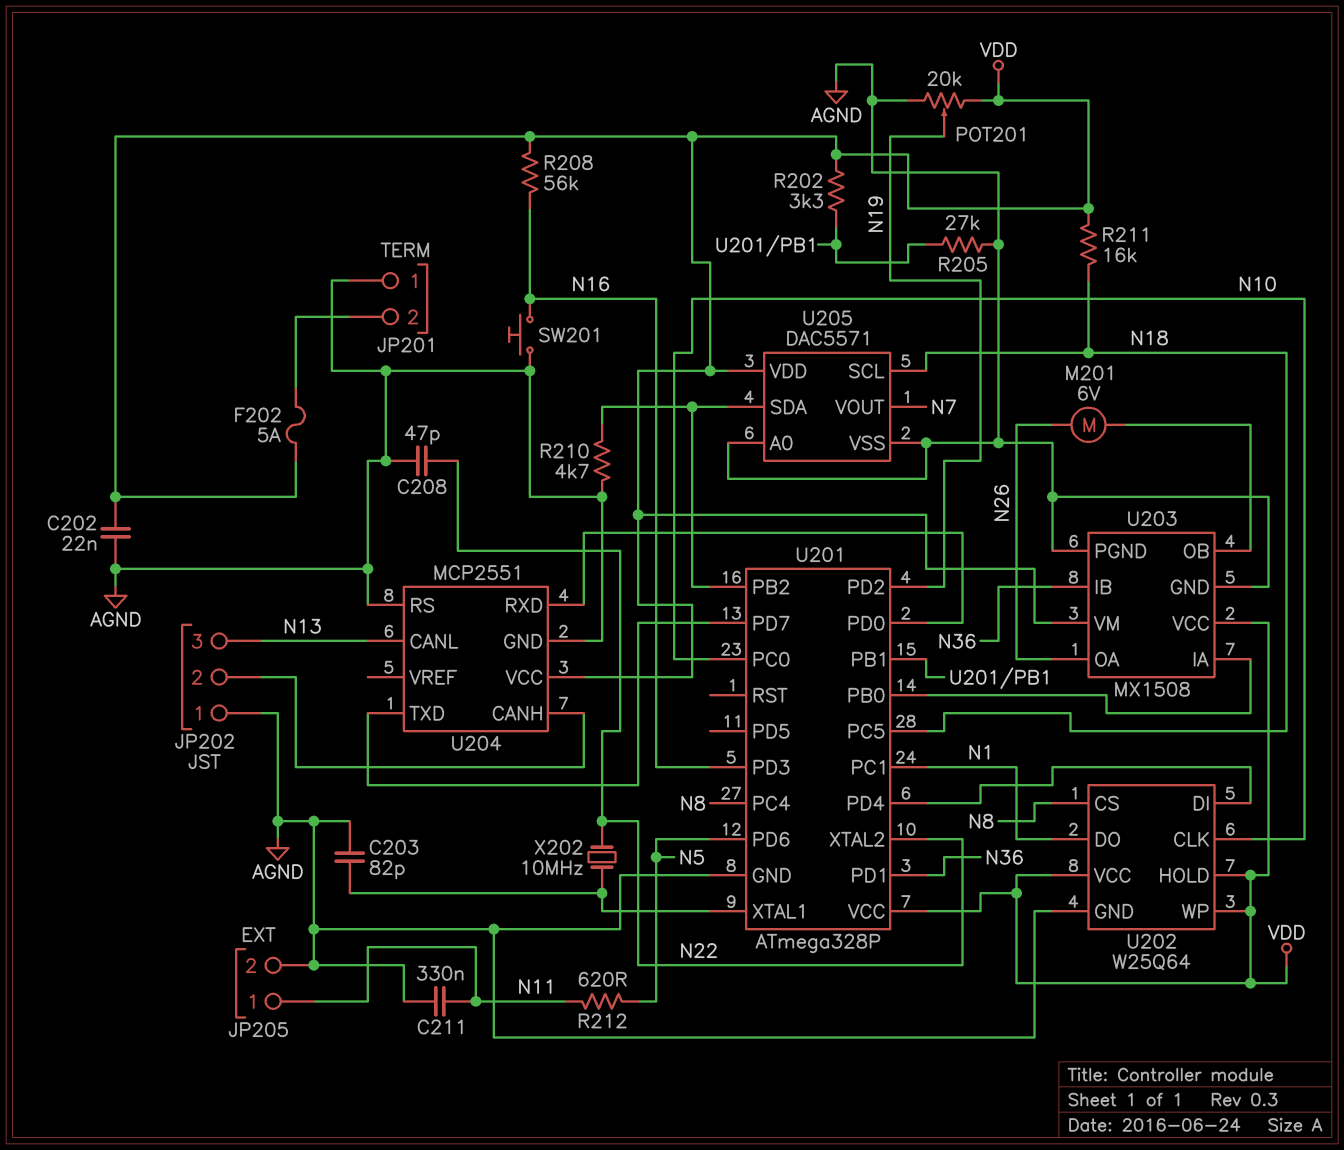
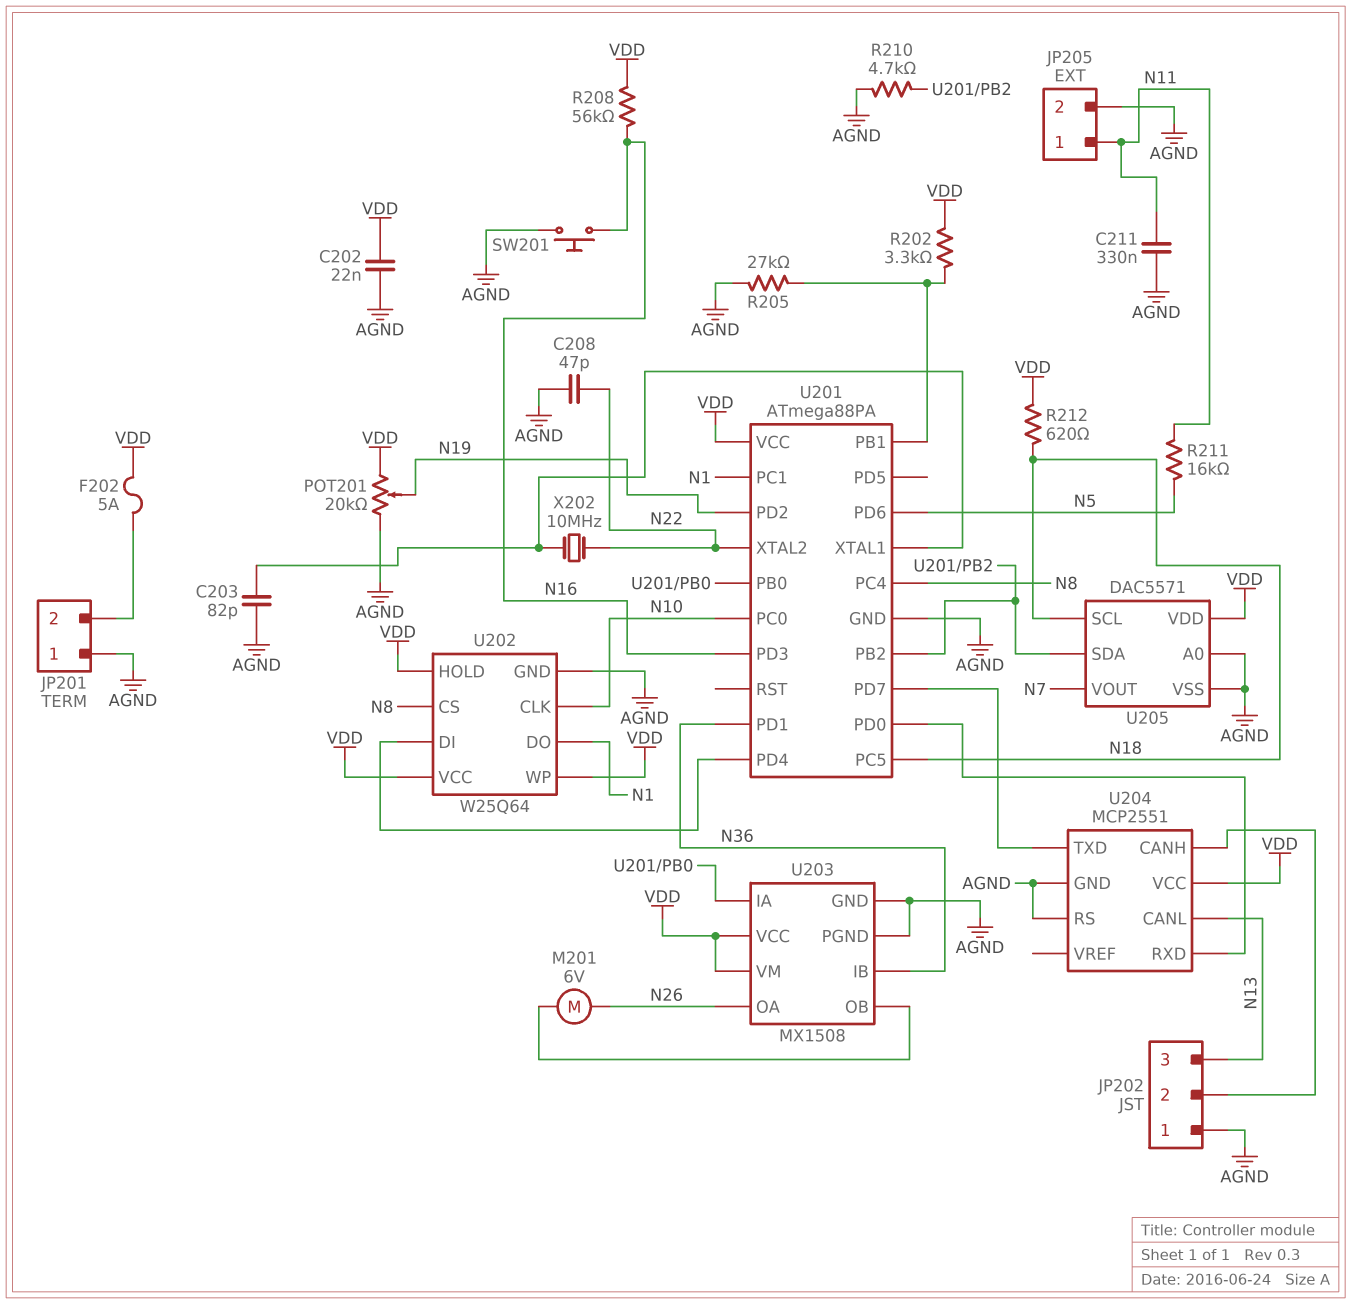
R211: 16k (N18, VDD) -> 16k (N5, N11)
R212: 620 (N5, N11) -> 620 (N18, VDD)
U201: ATmega328P -> ATmega88PA

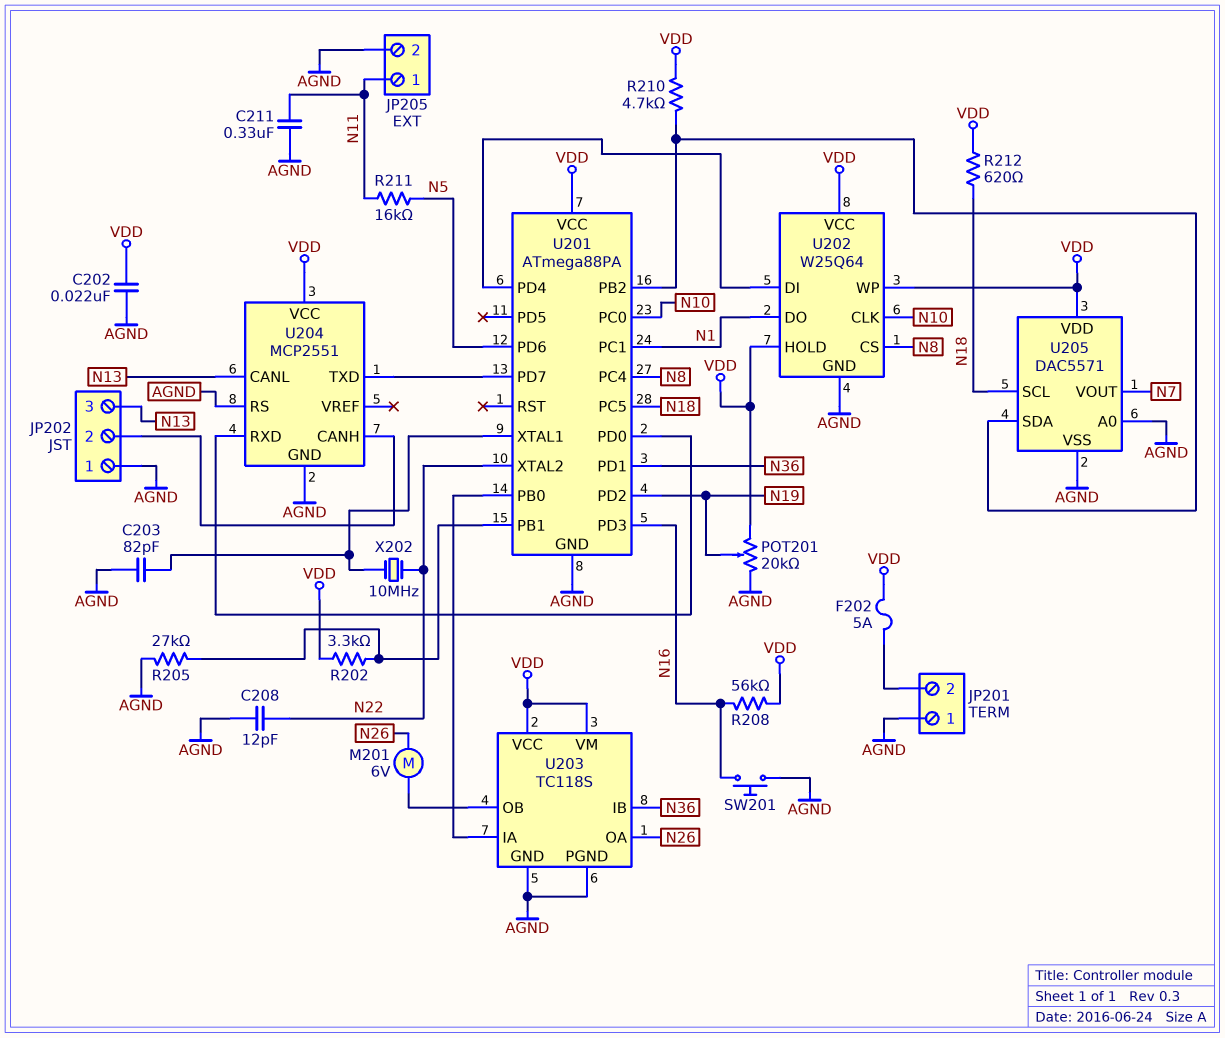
C208: 47pF (AGND, N22) -> 12pF (AGND, N22)
R210: 4.7k (AGND, U201/PB2) -> 4.7k (U201/PB2, VDD)
U203: MX1508 -> TC118S

